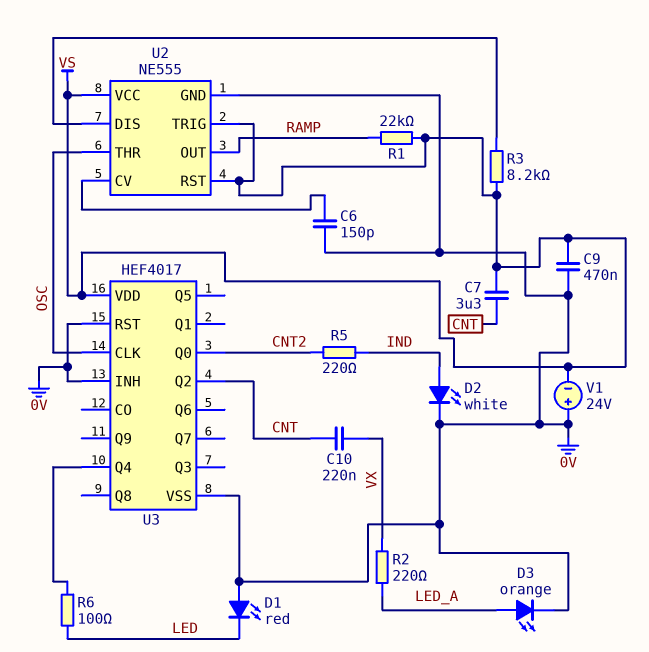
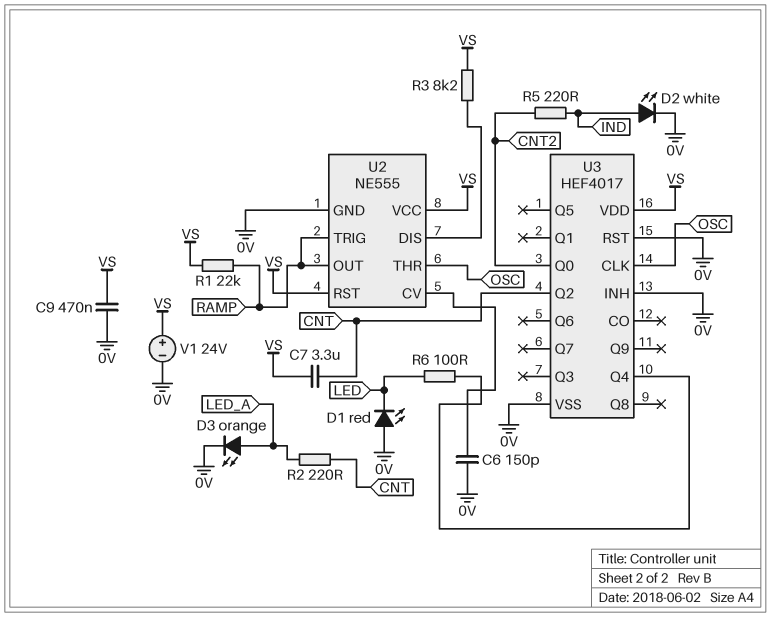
C10: 220nF (CNT, VX) -> none
R2: 220 (LED_A, VX) -> 220 (CNT, LED_A)
U2 pin TRIG: VS -> RAMP
V1: 24V (plus 0V, minus VS) -> 24V (plus VS, minus 0V)

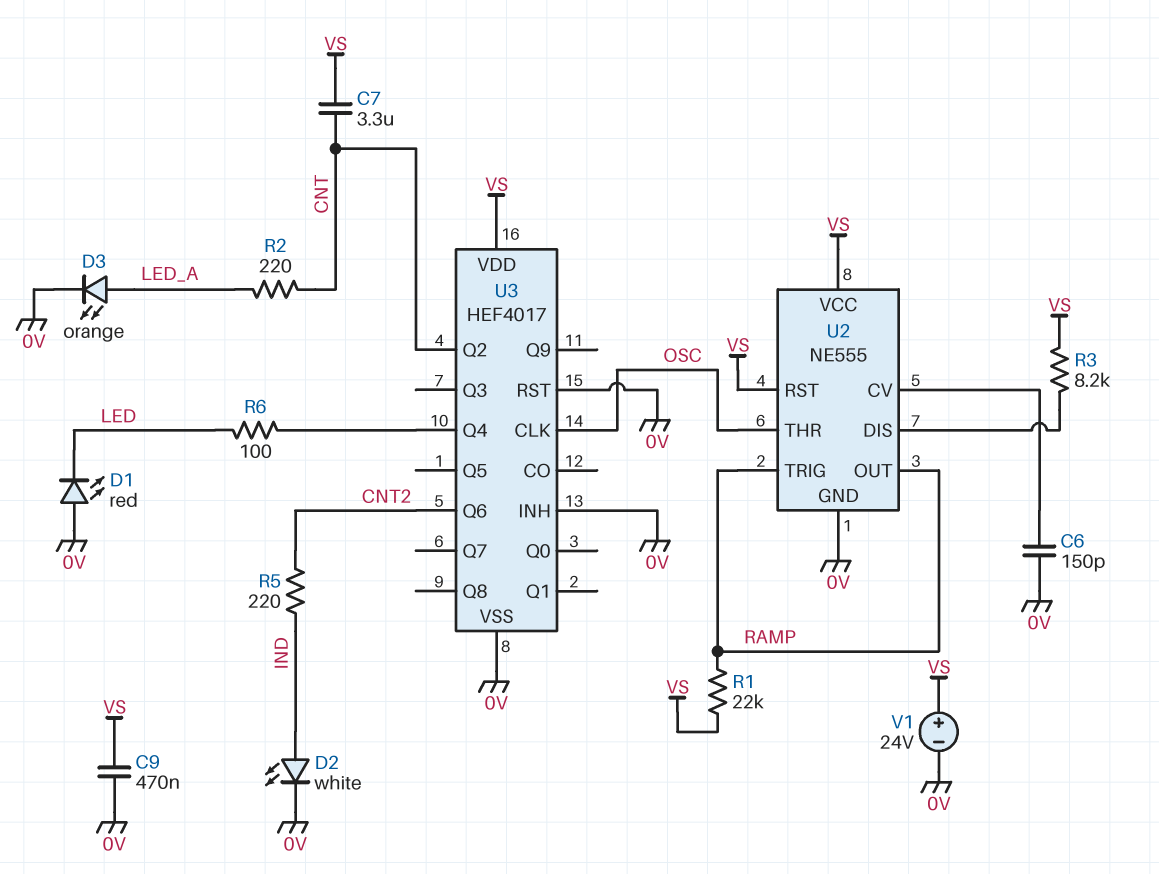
U3 pin Q0: CNT2 -> none
U3 pin Q6: none -> CNT2

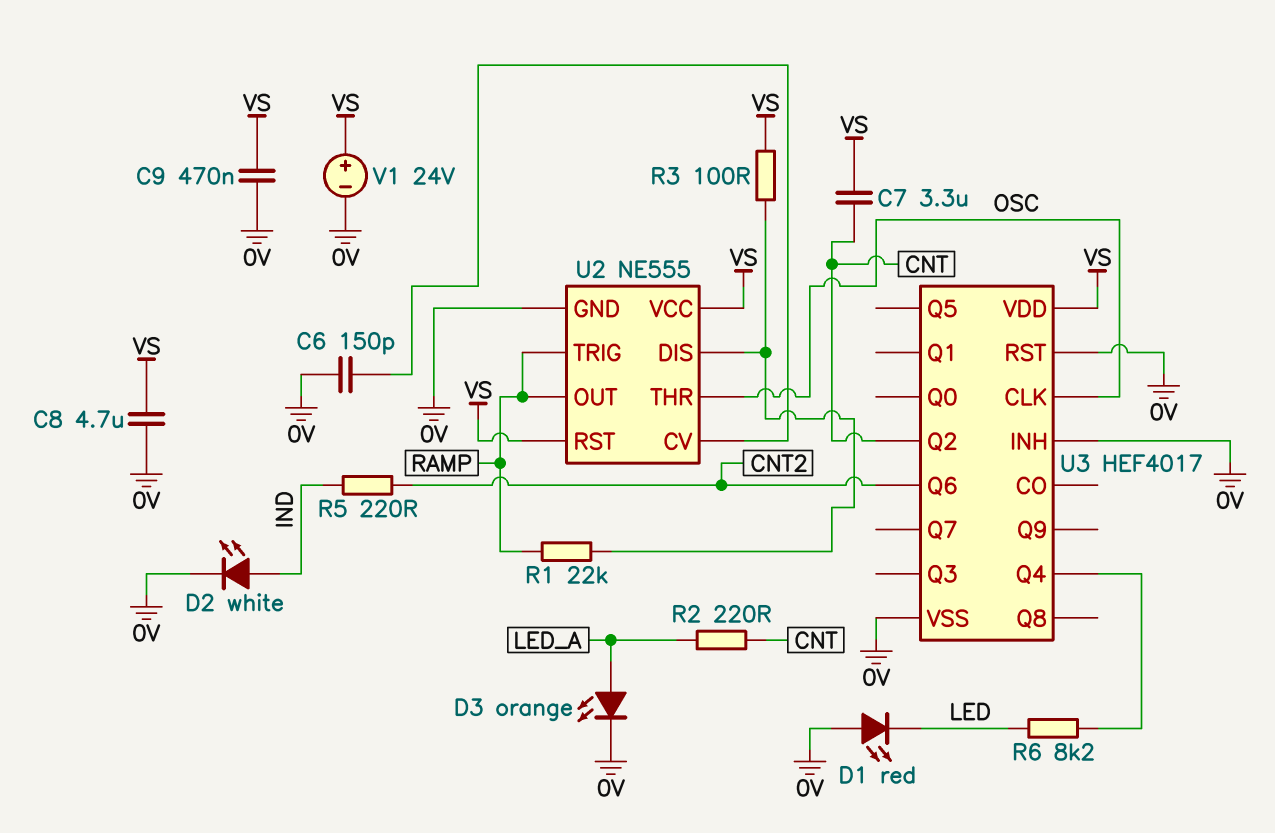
C8: none -> 4.7uF (0V, VS)
R1: 22k (RAMP, VS) -> 22k (RAMP, U2/DIS)
R3: 8.2k (U2/DIS, VS) -> 100 (U2/DIS, VS)
R6: 100 (LED, U3/Q4) -> 8.2k (LED, U3/Q4)

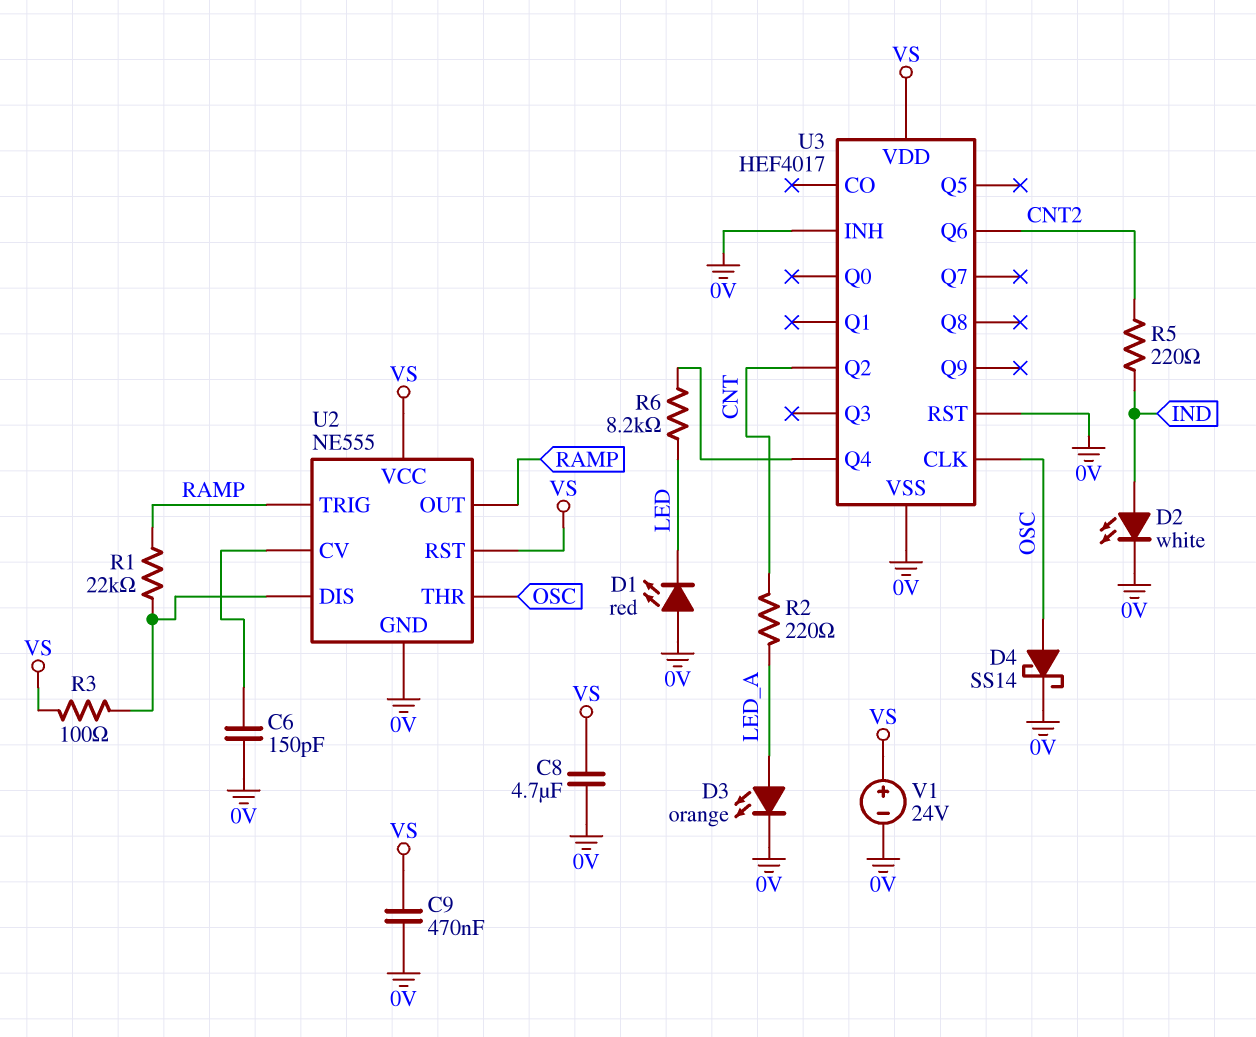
C7: 3.3uF (CNT, VS) -> none
D4: none -> schottky SS14 (A OSC, K 0V)

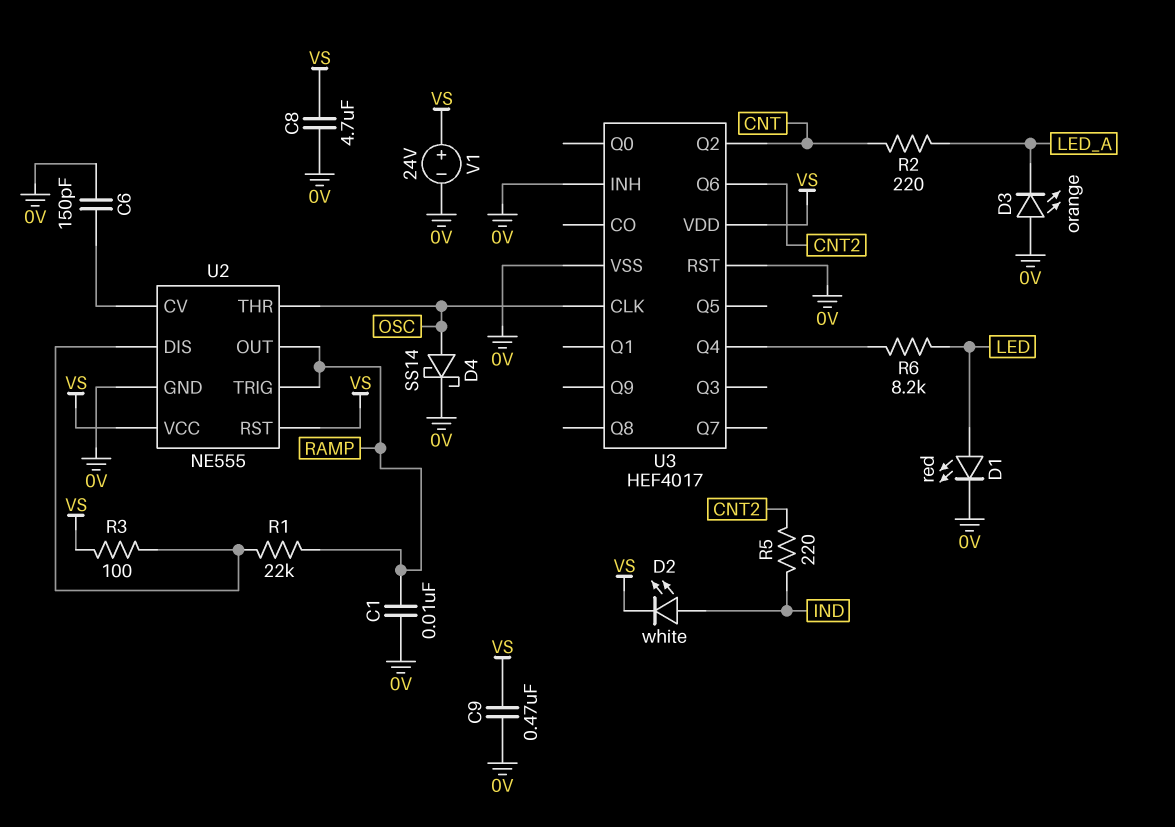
C1: none -> 10nF (0V, RAMP)
D1: LED red (A 0V, K LED) -> LED red (A LED, K 0V)
D2: LED white (A IND, K 0V) -> LED white (A IND, K VS)
D3: LED orange (A LED_A, K 0V) -> LED orange (A 0V, K LED_A)

